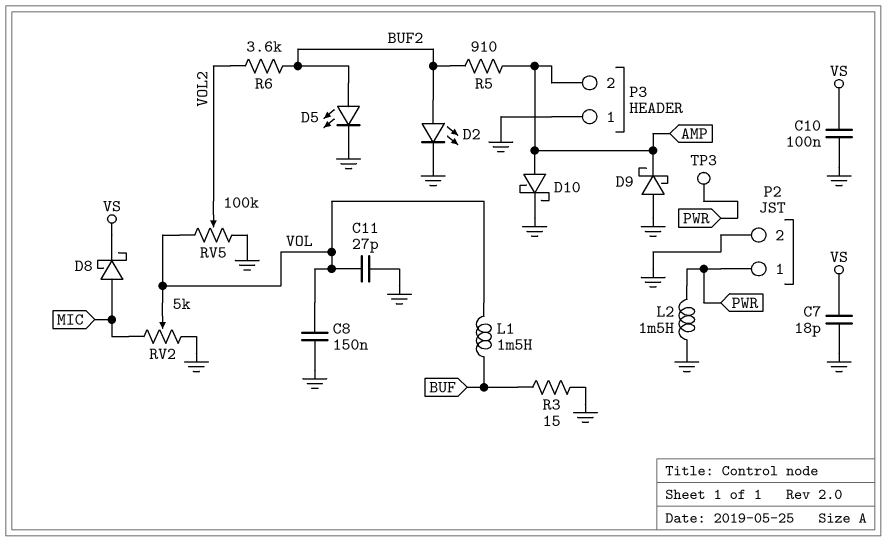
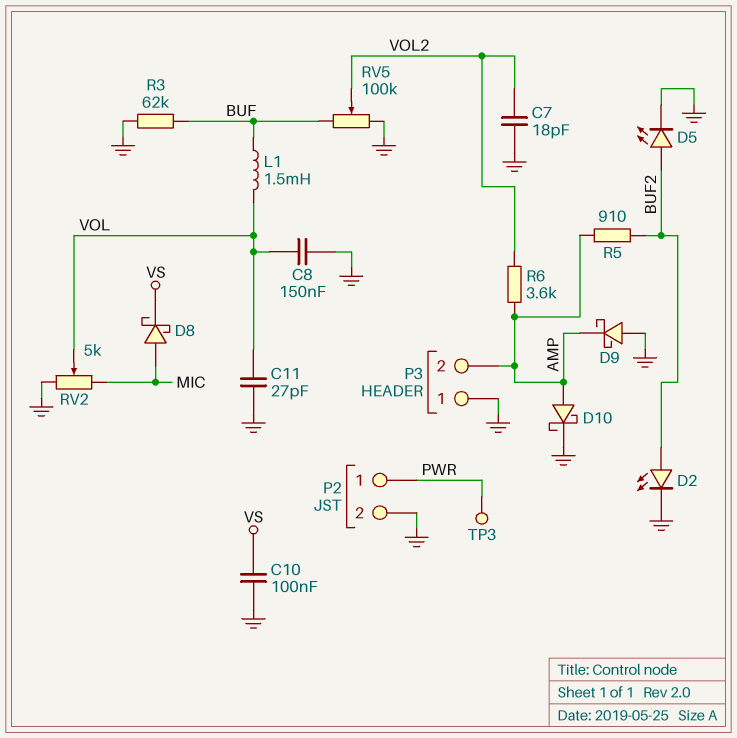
C7: 18pF (GND, VS) -> 18pF (GND, VOL2)
L2: 1.5mH (GND, PWR) -> none
R3: 15 (BUF, GND) -> 62k (BUF, GND)
R6: 3.6k (BUF2, VOL2) -> 3.6k (AMP, VOL2)
RV5: 100k (GND, VOL, wiper VOL2) -> 100k (BUF, GND, wiper VOL2)

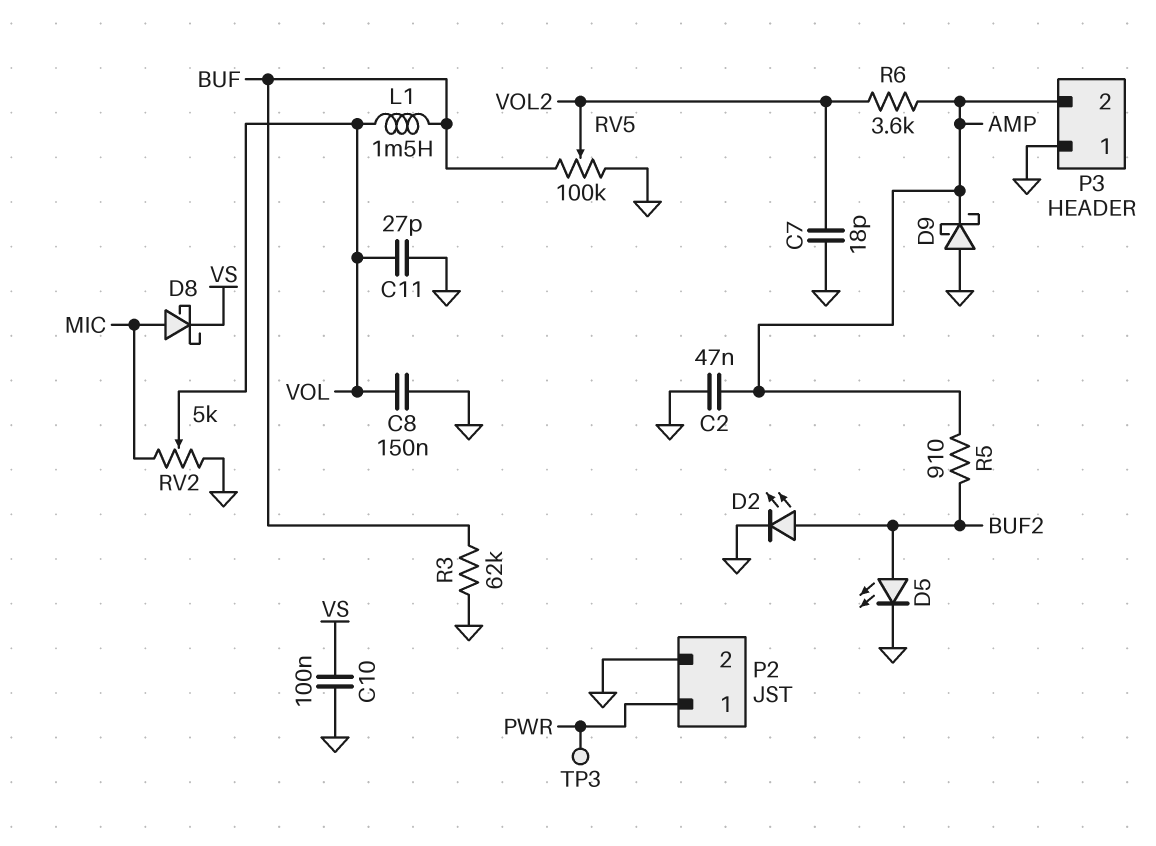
C2: none -> 47nF (AMP, GND)
D10: schottky (A AMP, K GND) -> none

